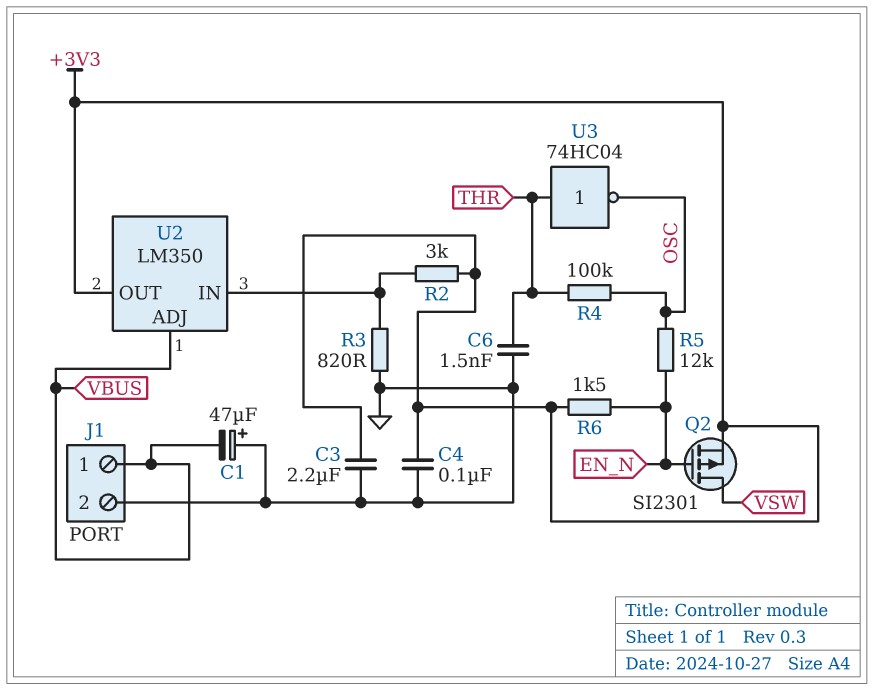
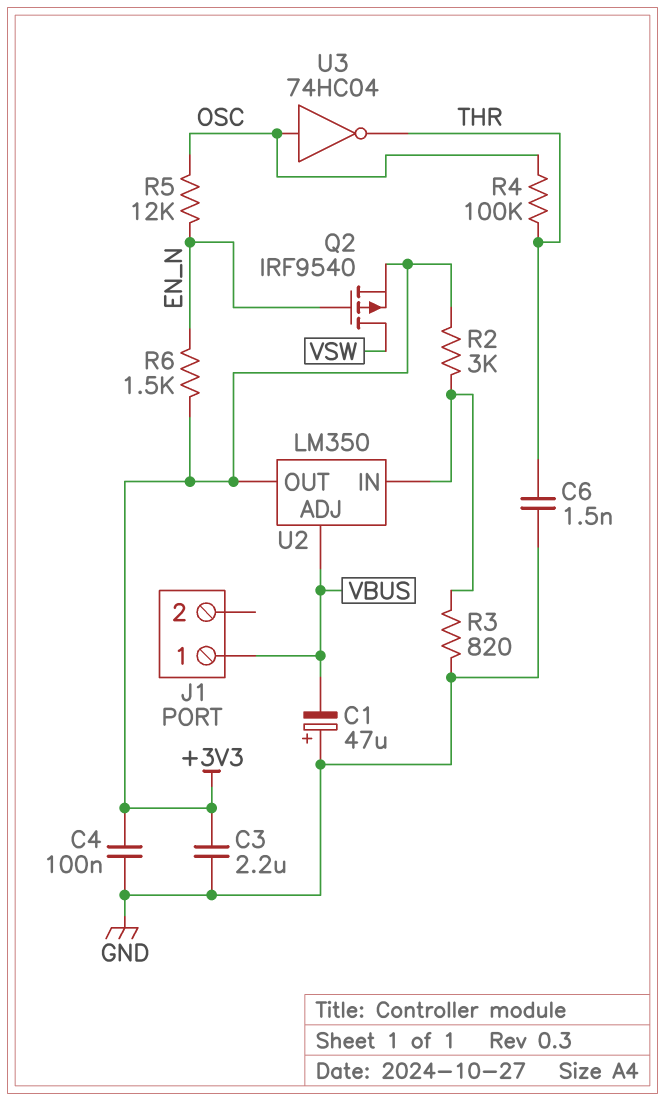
J1 pin 2: GND -> none
Q2: PMOS SI2301 (G EN_N, D VSW, S +3V3) -> PMOS IRF9540 (G EN_N, D VSW, S +3V3)
U3: NOT 74HC04 (in THR, out OSC) -> NOT 74HC04 (in OSC, out THR)

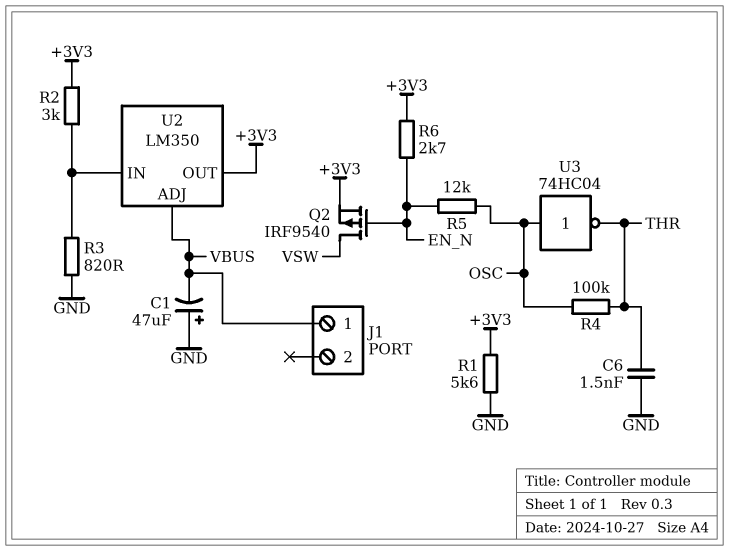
C3: 2.2uF (+3V3, GND) -> none
C4: 100nF (+3V3, GND) -> none
R1: none -> 5.6k (+3V3, GND)
R6: 1.5k (+3V3, EN_N) -> 2.7k (+3V3, EN_N)

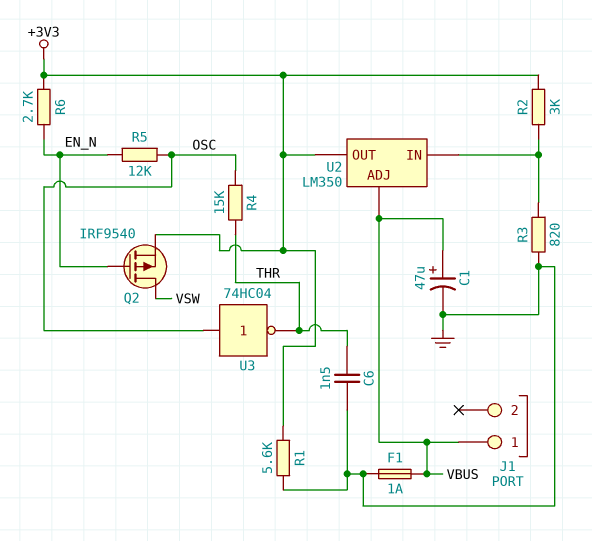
C1: 47uF (plus GND, minus VBUS) -> 47uF (plus VBUS, minus GND)
F1: none -> 1A (GND, VBUS)
R4: 100k (OSC, THR) -> 15k (OSC, THR)

